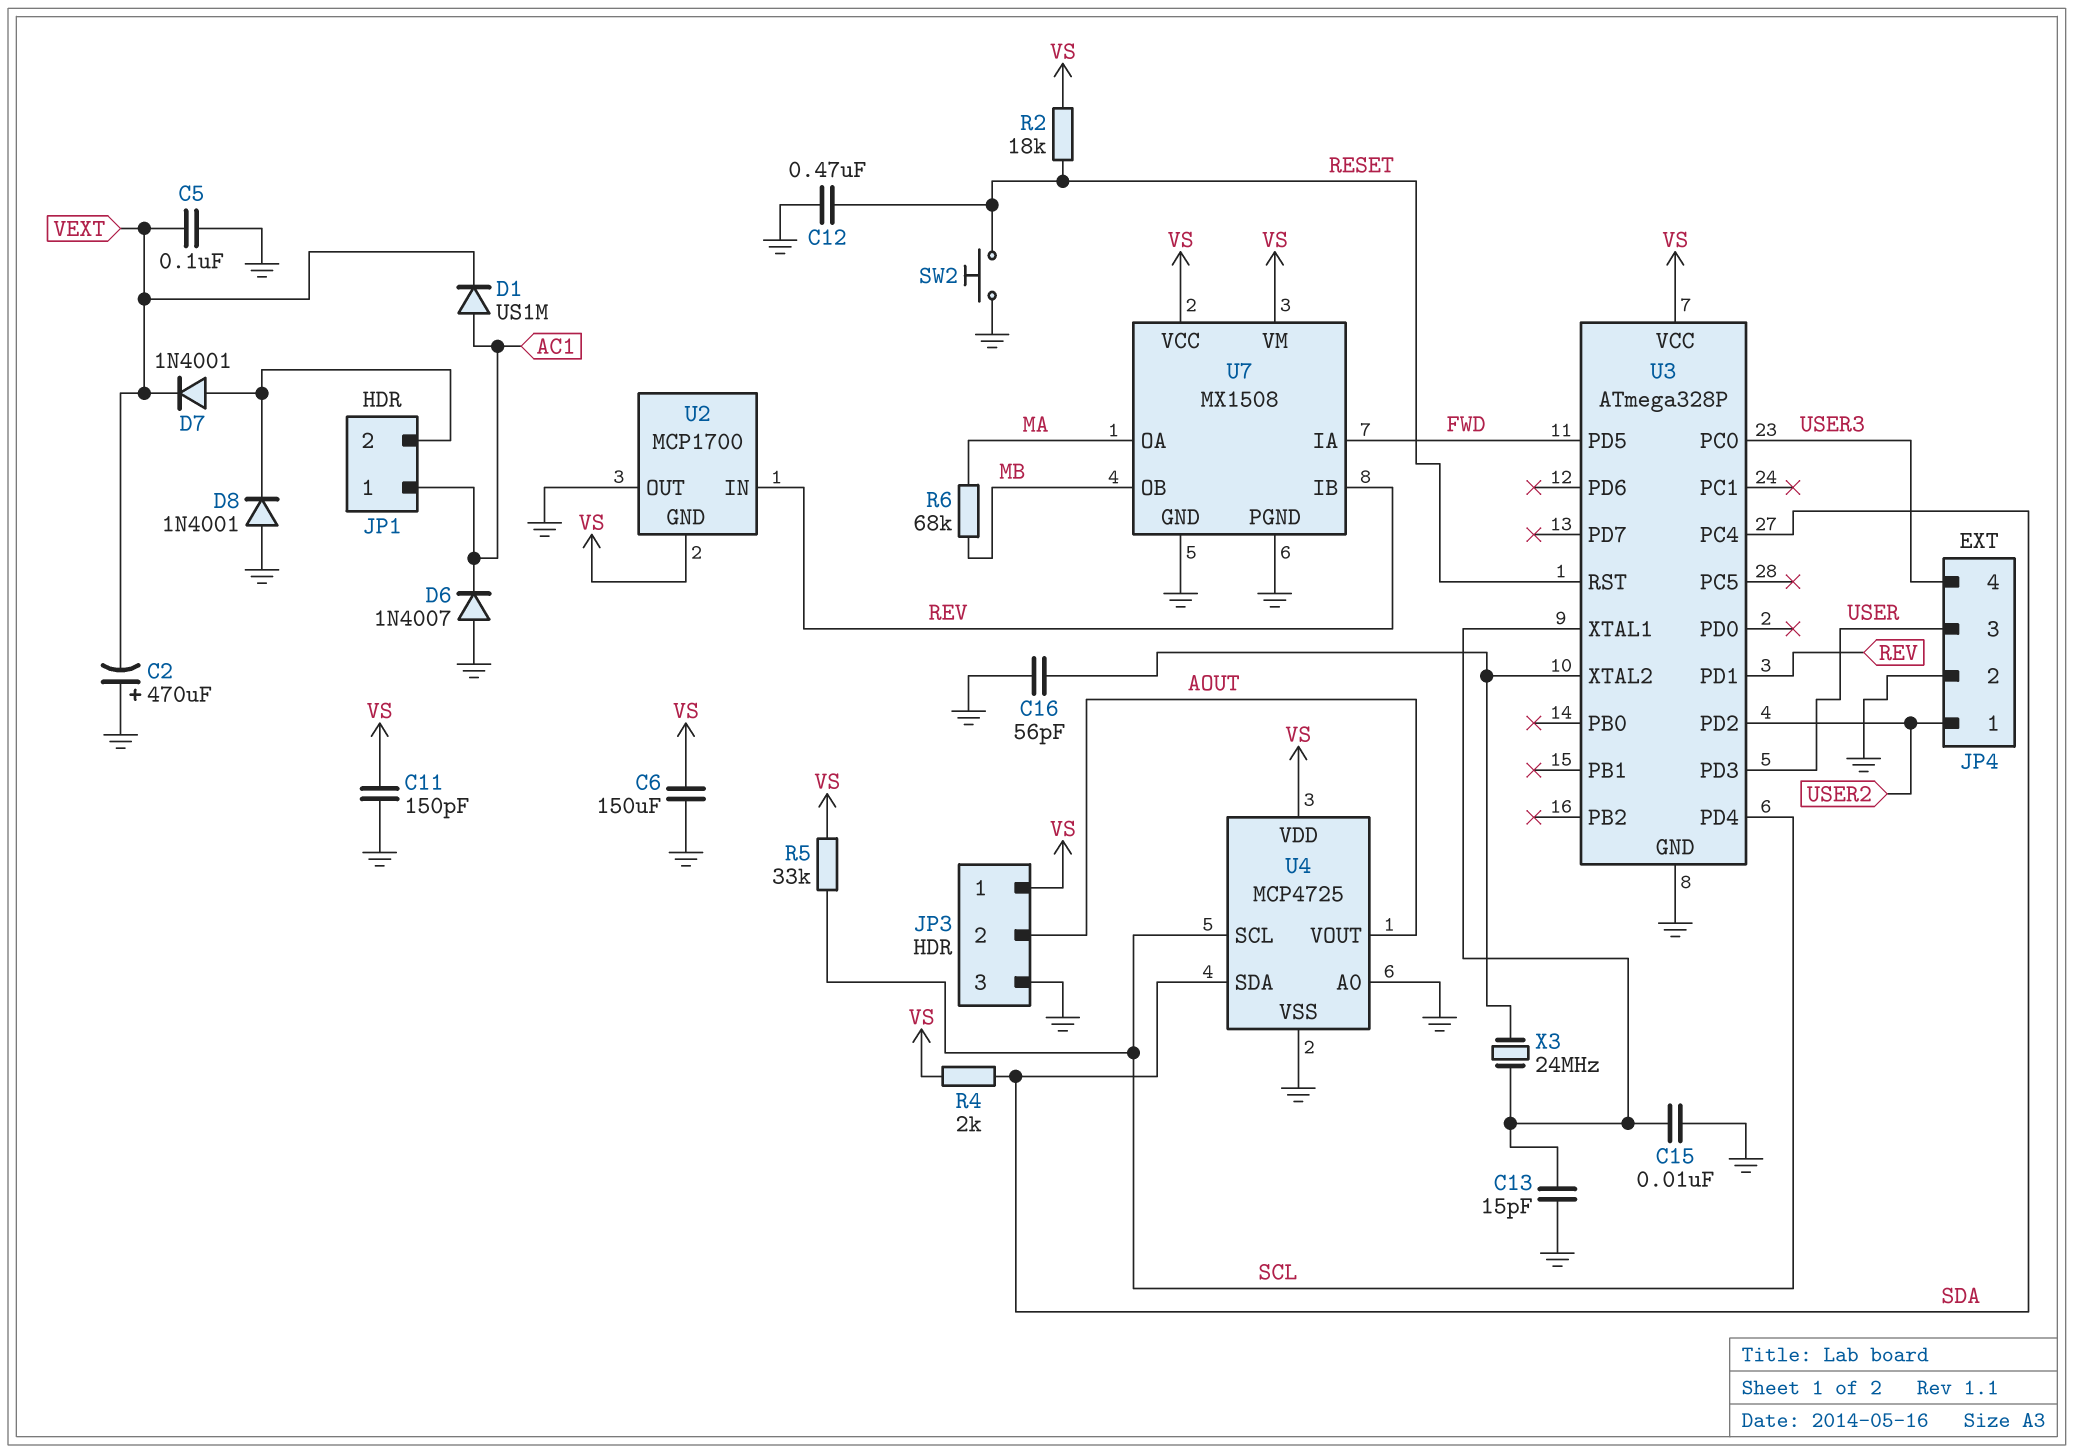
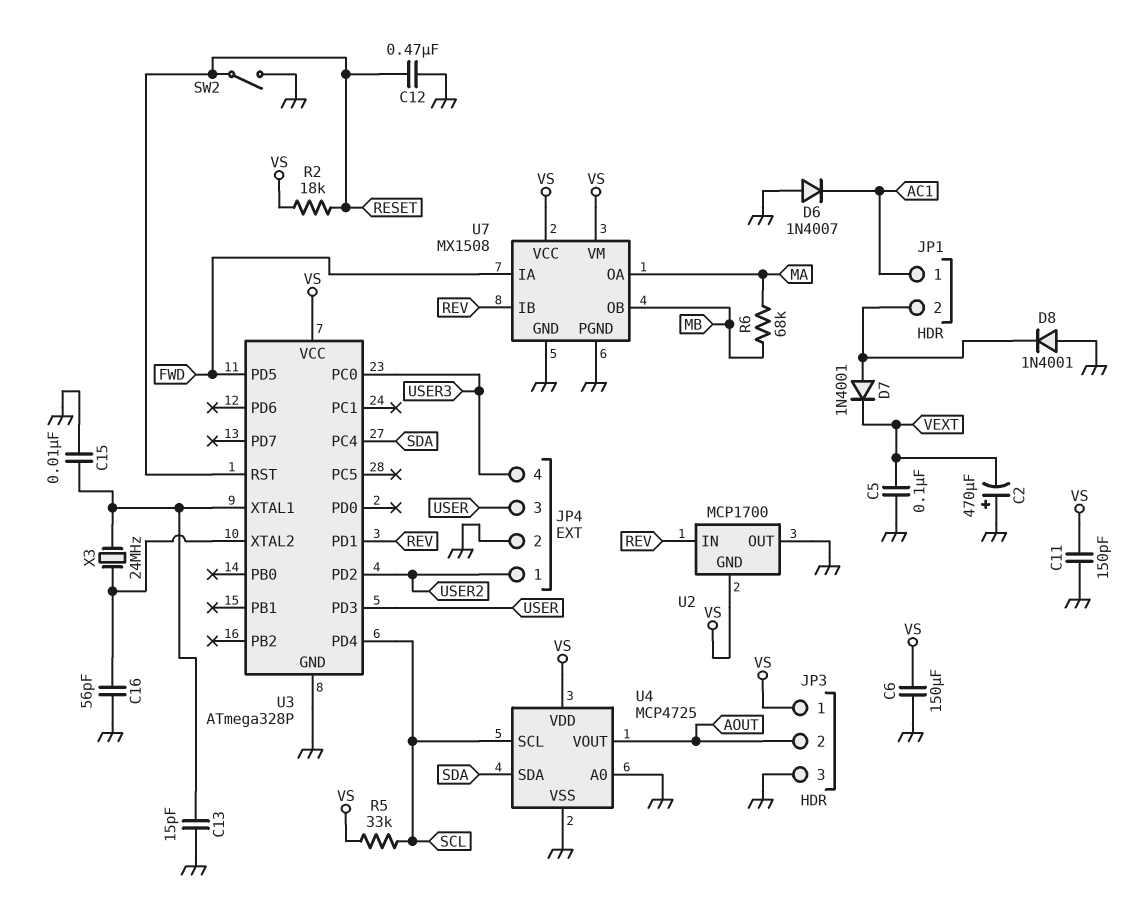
D1: diode US1M (A AC1, K VEXT) -> none
R4: 2k (SDA, VS) -> none
SW2: button (GND, RESET) -> switch (GND, RESET)

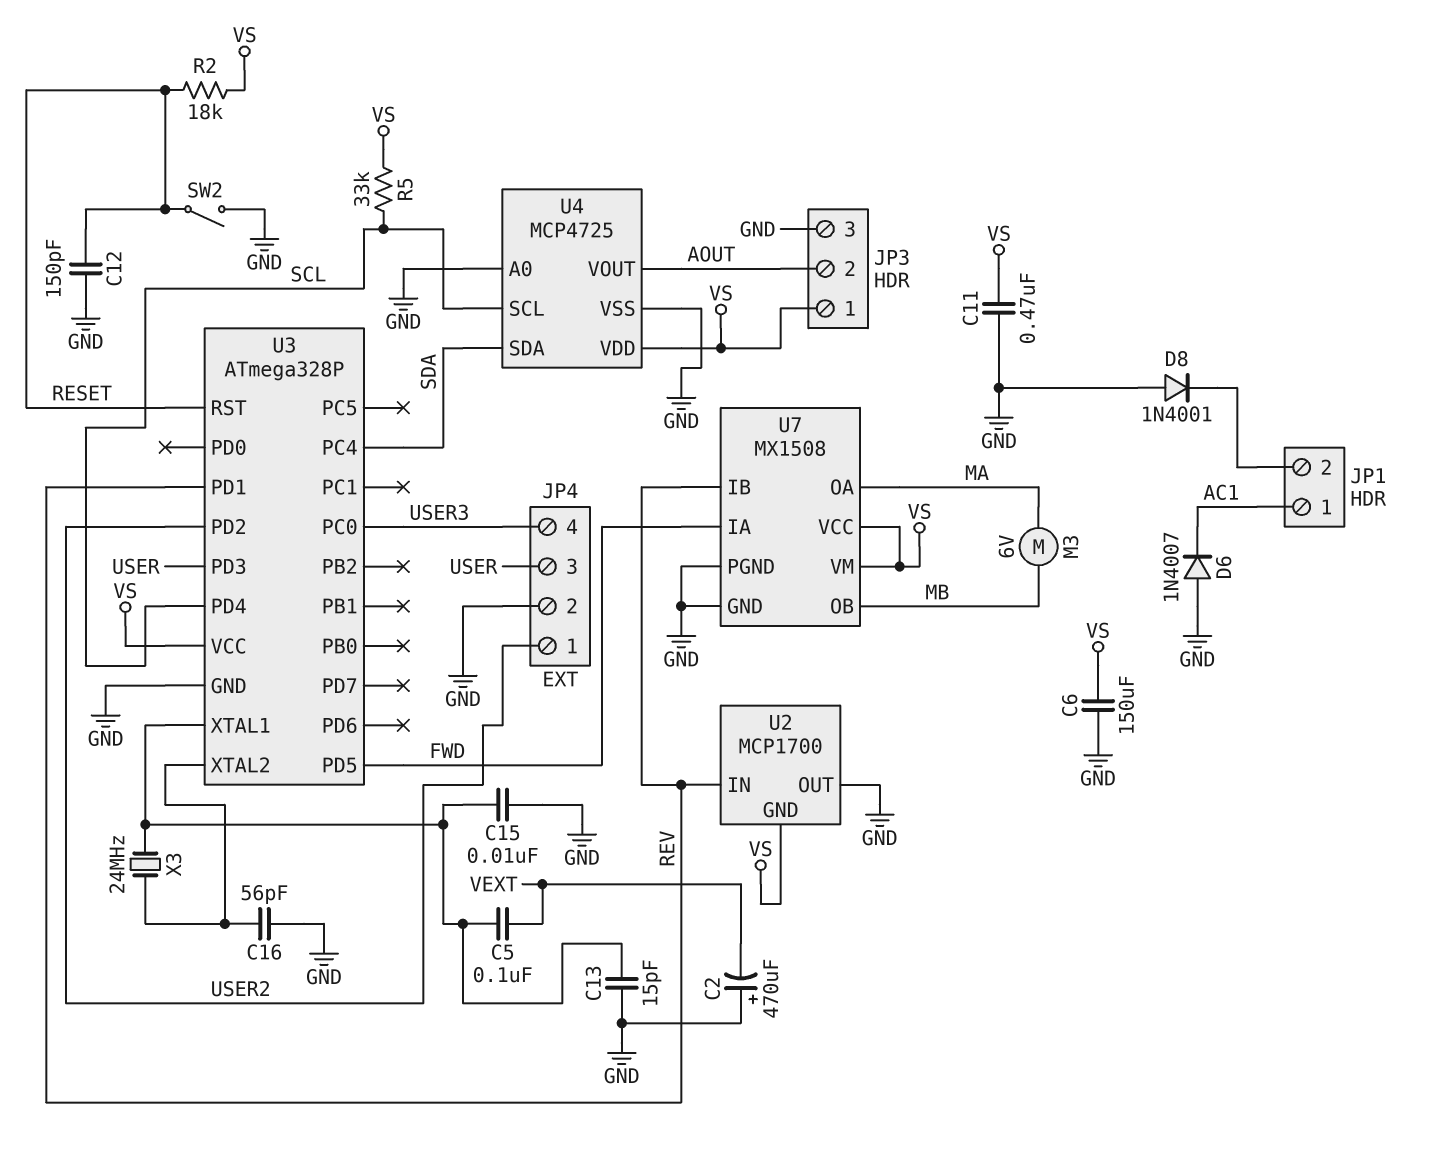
C5: 100nF (GND, VEXT) -> 100nF (U3/XTAL1, VEXT)
C11: 150pF (GND, VS) -> 470nF (GND, VS)
C12: 470nF (GND, RESET) -> 150pF (GND, RESET)
D7: diode 1N4001 (A JP1/2, K VEXT) -> none
M3: none -> motor 6V (MA, MB)
R6: 68k (MA, MB) -> none

